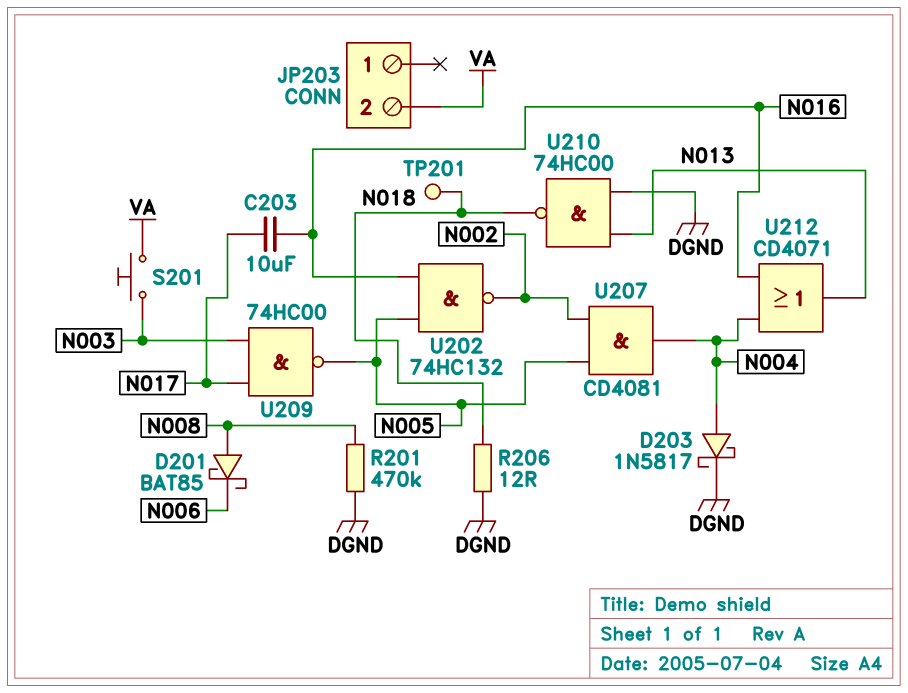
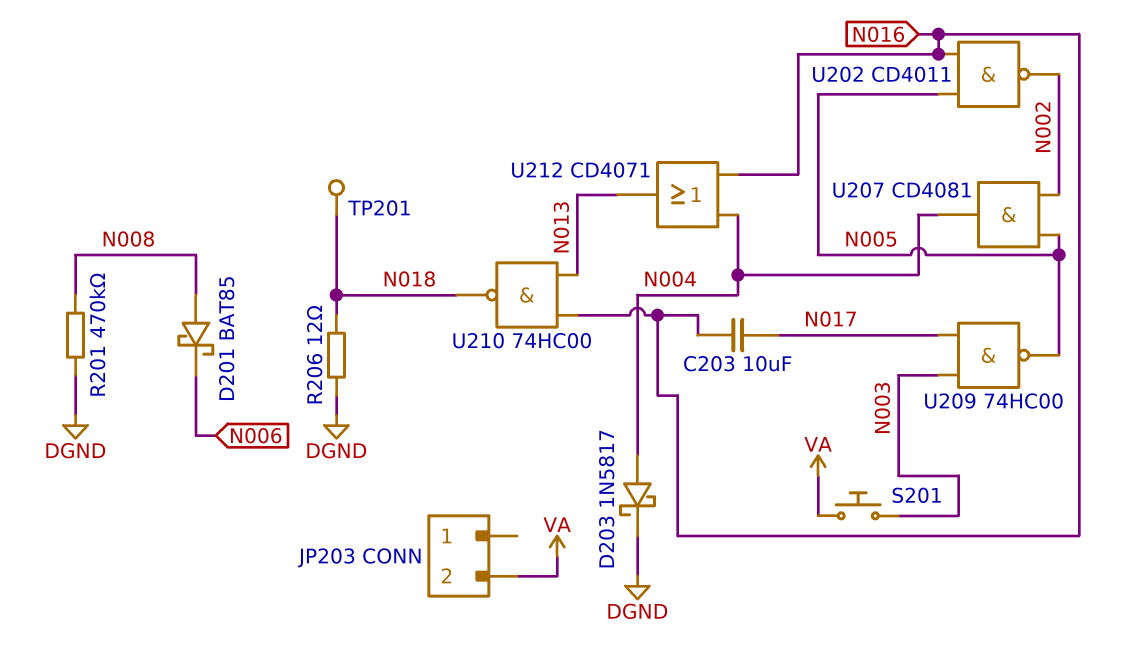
U202: NAND 74HC132 (in N005, in N016, out N002) -> NAND CD4011 (in N005, in N016, out N002)
U210: NAND 74HC00 (in DGND, in N013, out N018) -> NAND 74HC00 (in N013, in N016, out N018)

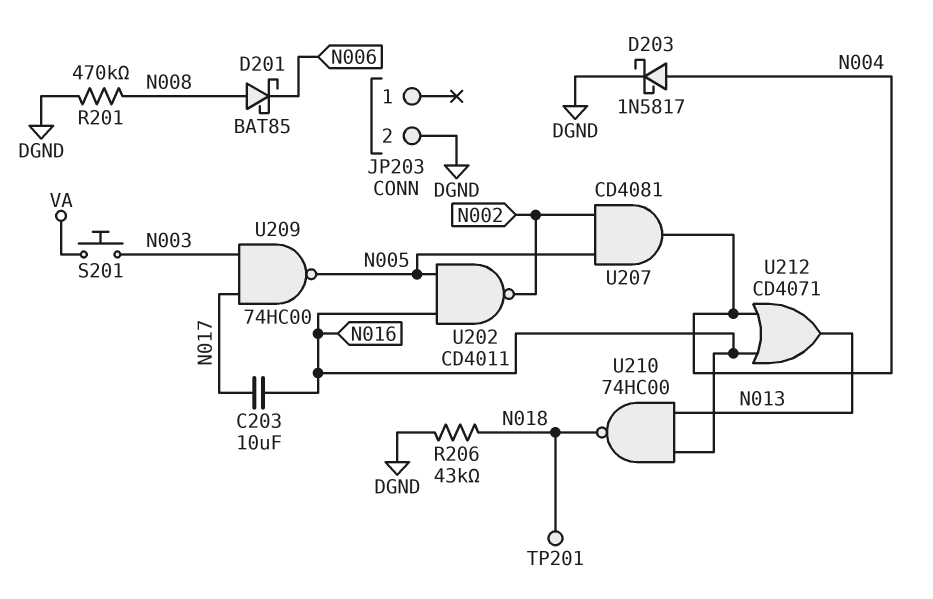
JP203 pin 2: VA -> DGND
R206: 12 (DGND, N018) -> 43k (DGND, N018)

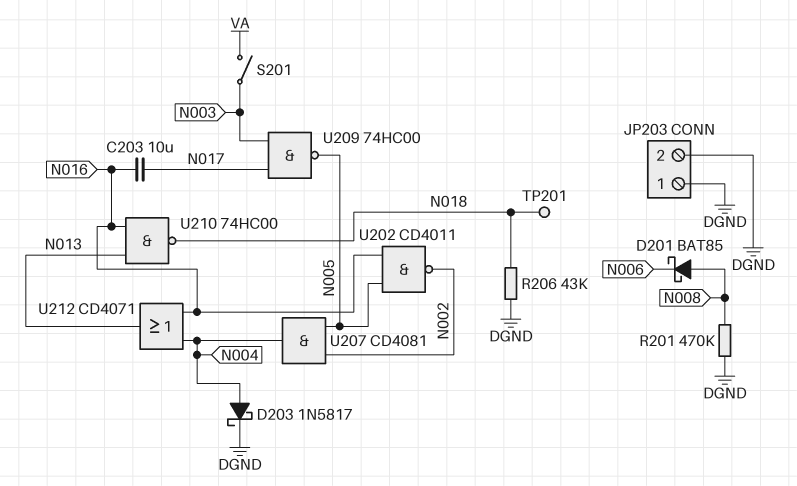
JP203 pin 1: none -> DGND
S201: button (N003, VA) -> switch (N003, VA)

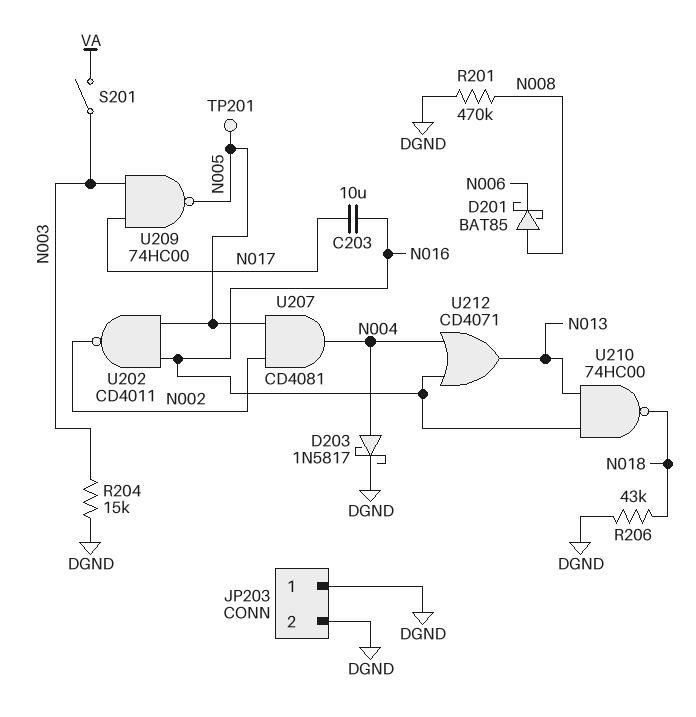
R204: none -> 15k (DGND, N003)
TP201: test point (N018) -> test point (N005)

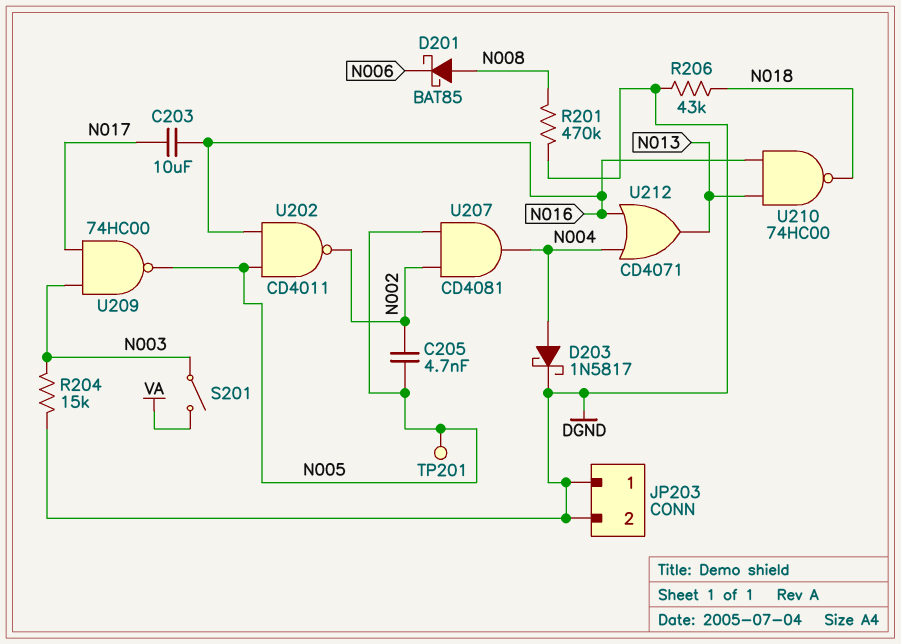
C205: none -> 4.7nF (N002, N005)

